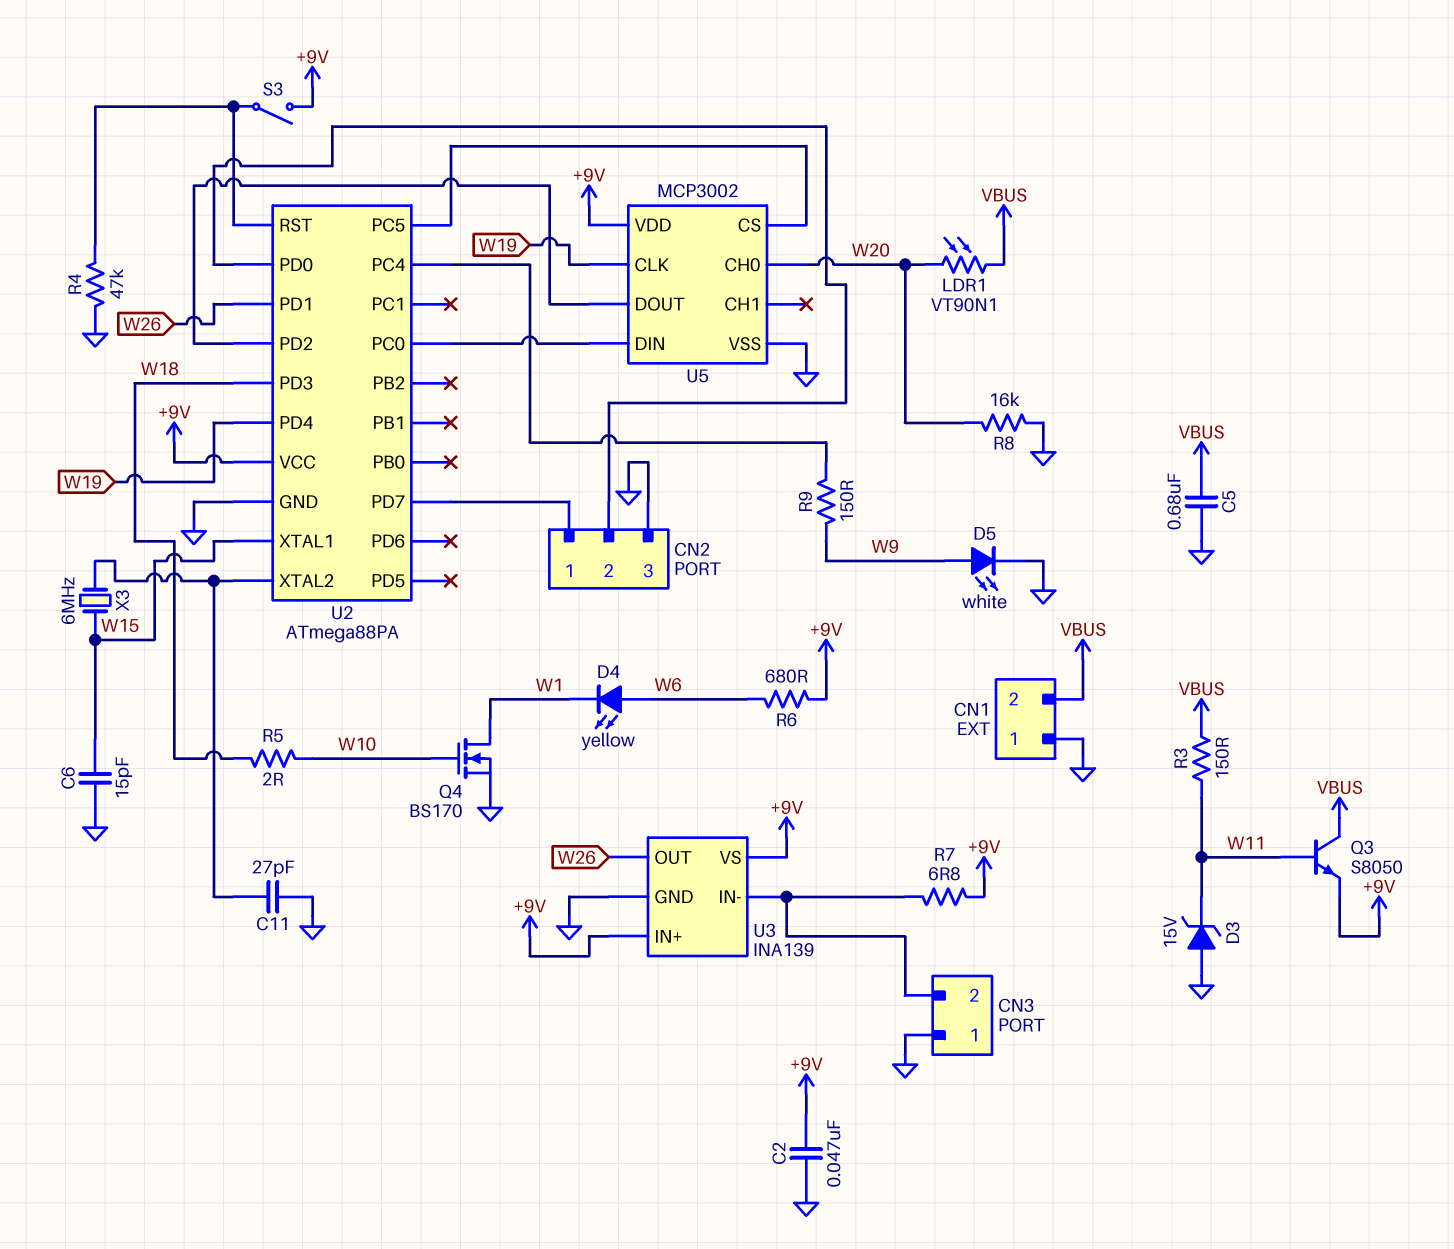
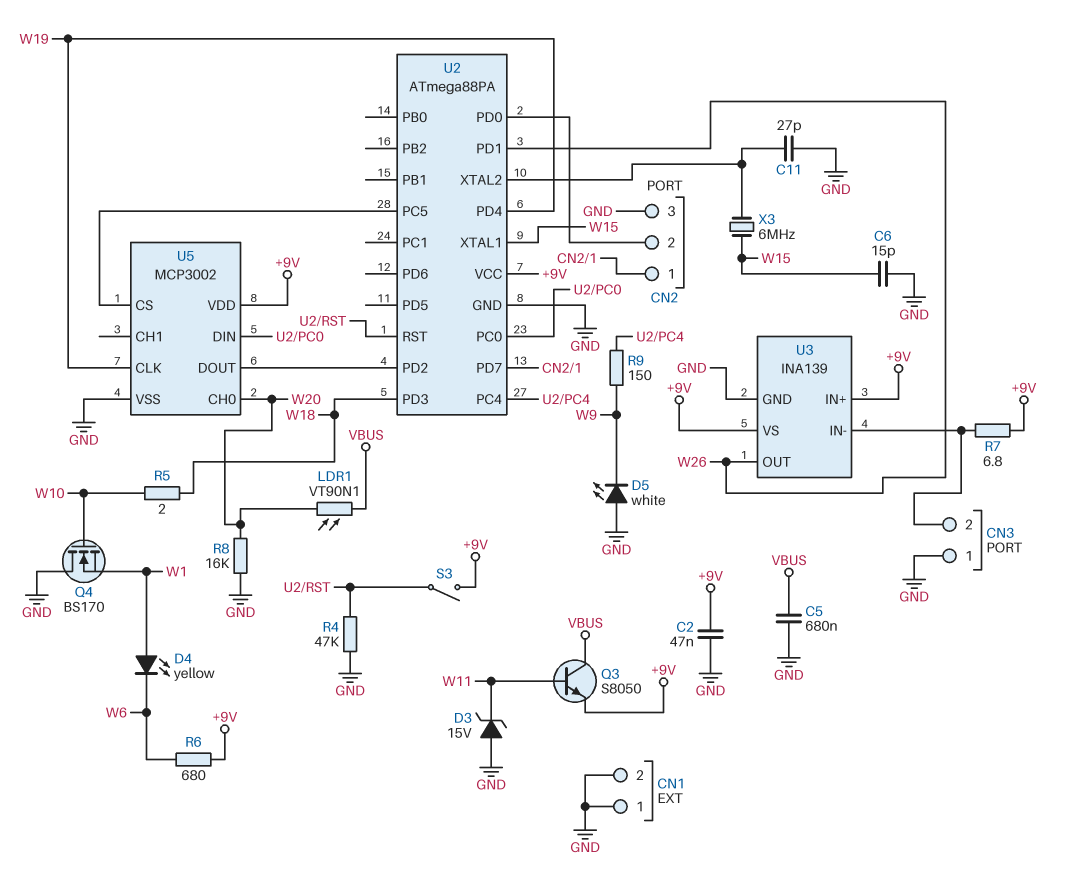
CN1 pin 2: VBUS -> GND
D4: LED yellow (A W6, K W1) -> LED yellow (A W1, K W6)
D5: LED white (A W9, K GND) -> LED white (A GND, K W9)
Q4: NMOS BS170 (G W10, D W1, S GND) -> NMOS BS170 (G W10, D GND, S W1)
R3: 150 (VBUS, W11) -> none

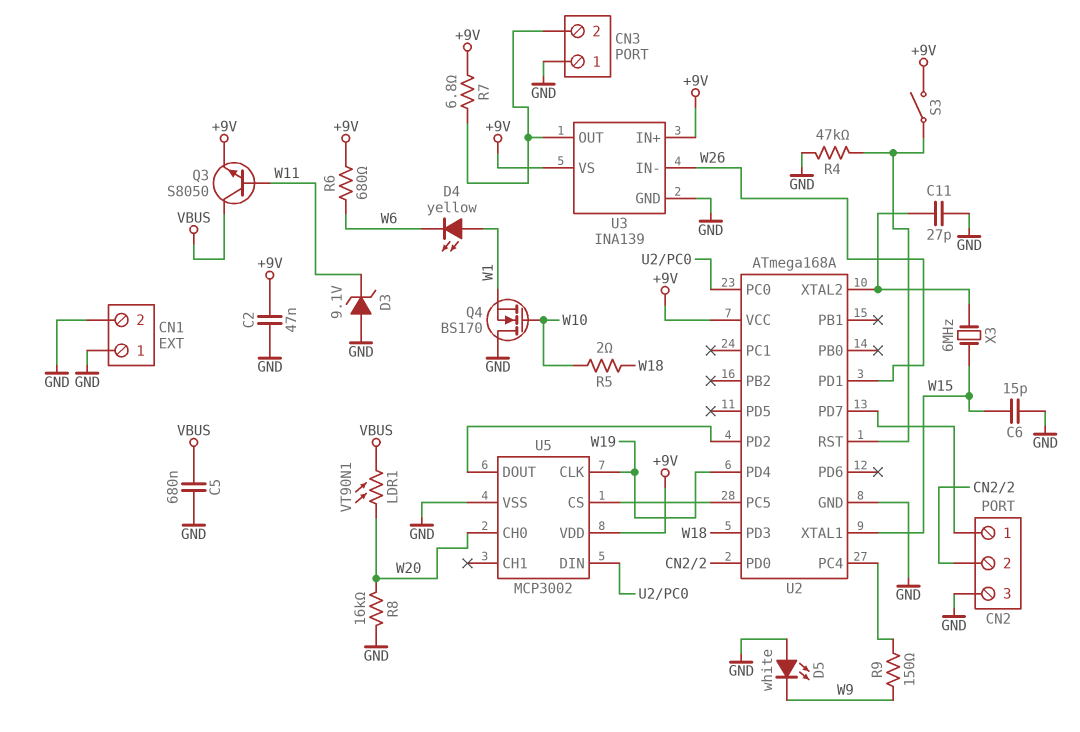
D3: zener 15V (A GND, K W11) -> zener 9.1V (A GND, K W11)
U2: ATmega88PA -> ATmega168A
U3 pin IN-: CN3/2 -> W26
U3 pin OUT: W26 -> CN3/2

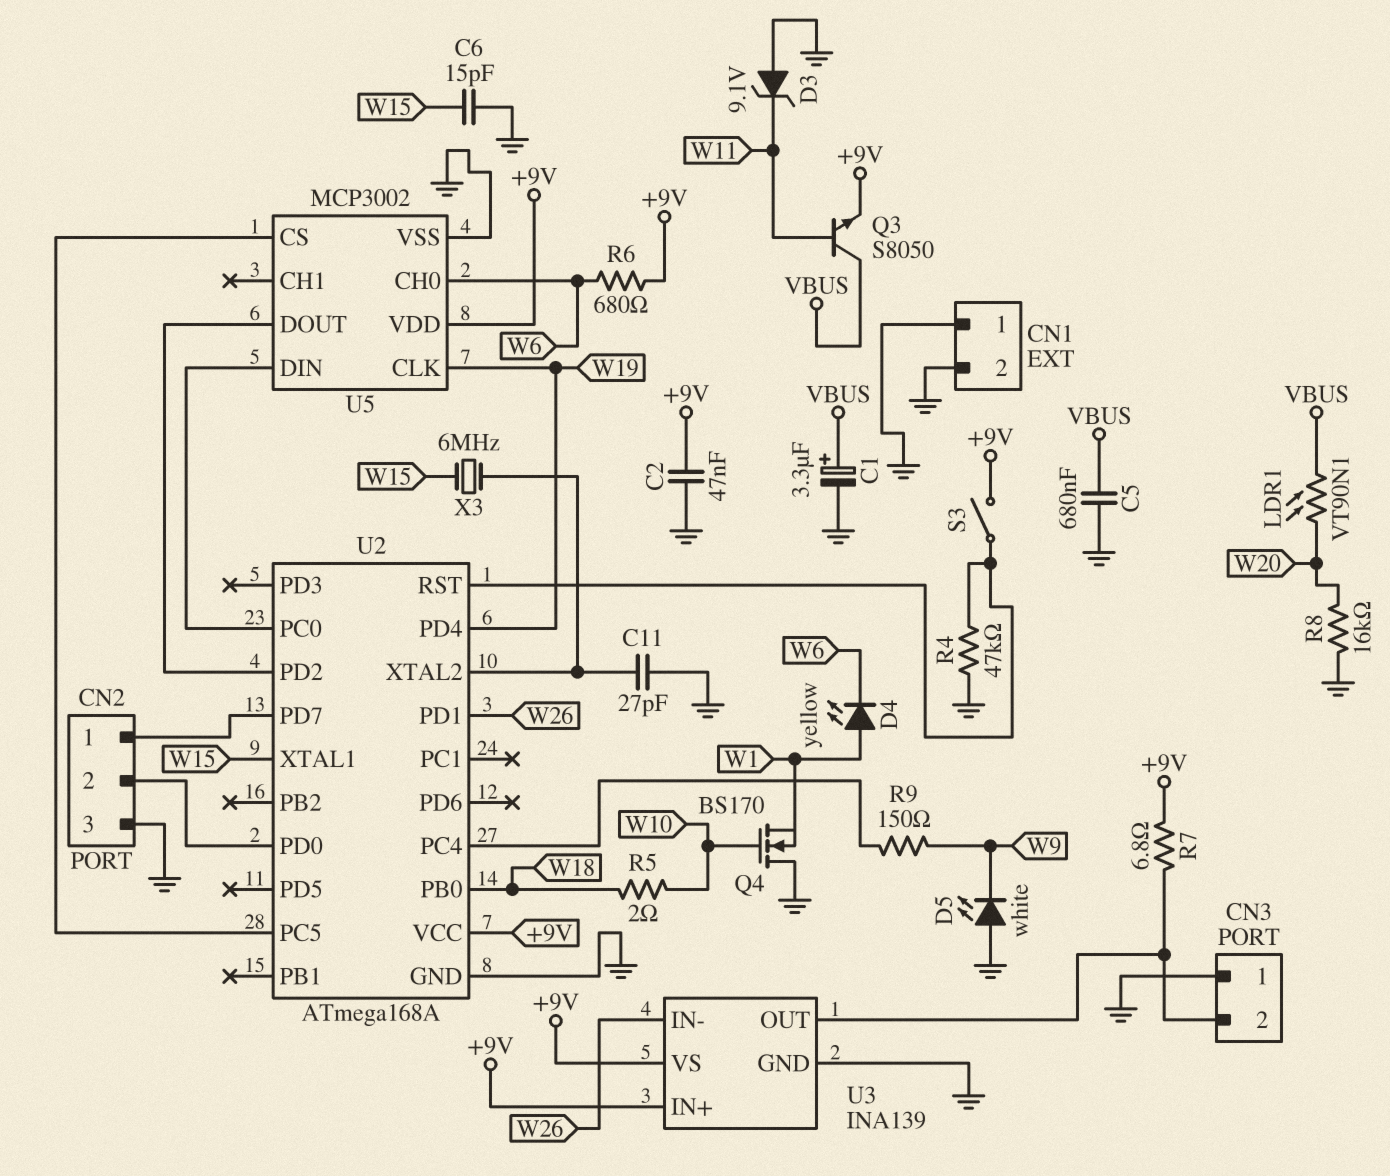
C1: none -> 3.3uF (plus VBUS, minus GND)
U2 pin PB0: none -> W18
U2 pin PD3: W18 -> none
U5 pin CH0: W20 -> W6

